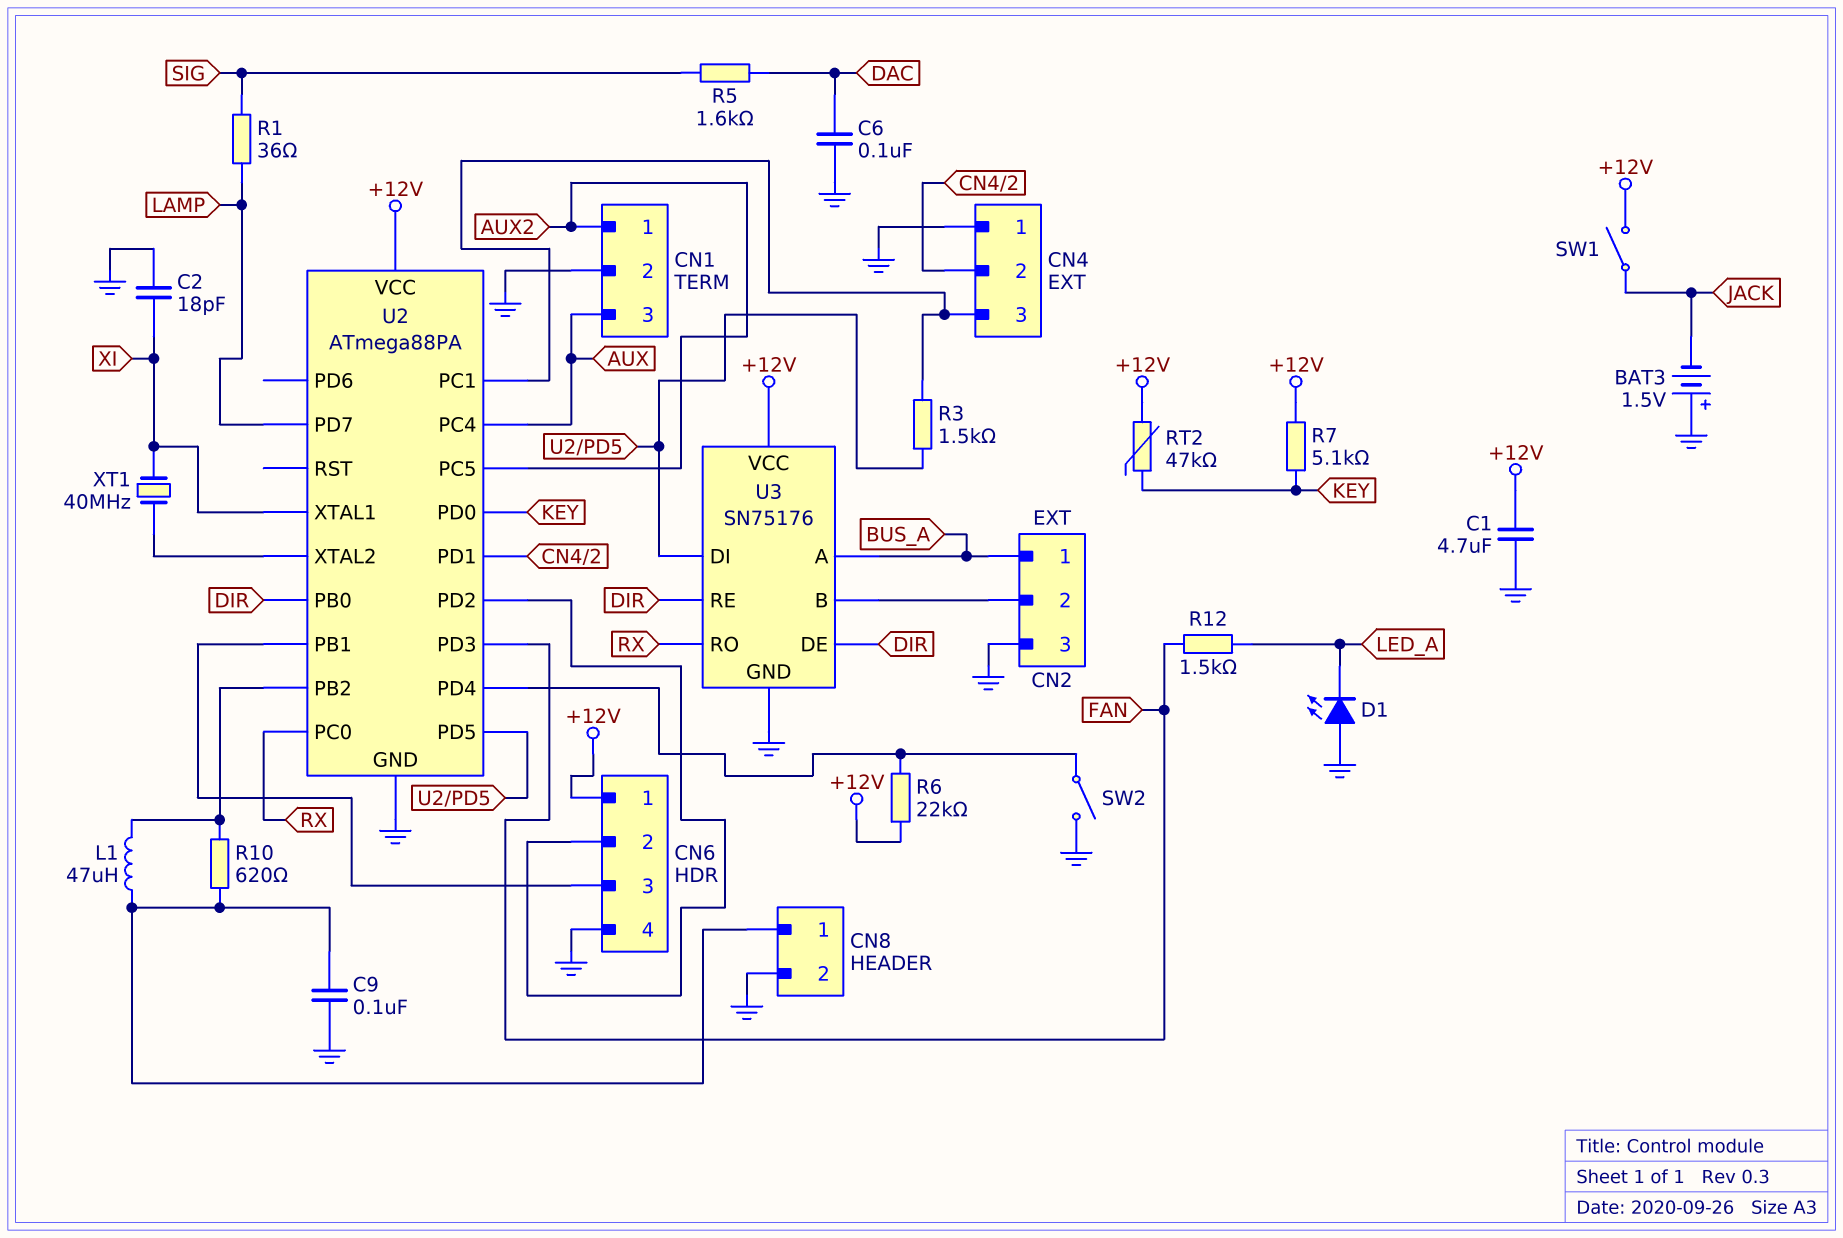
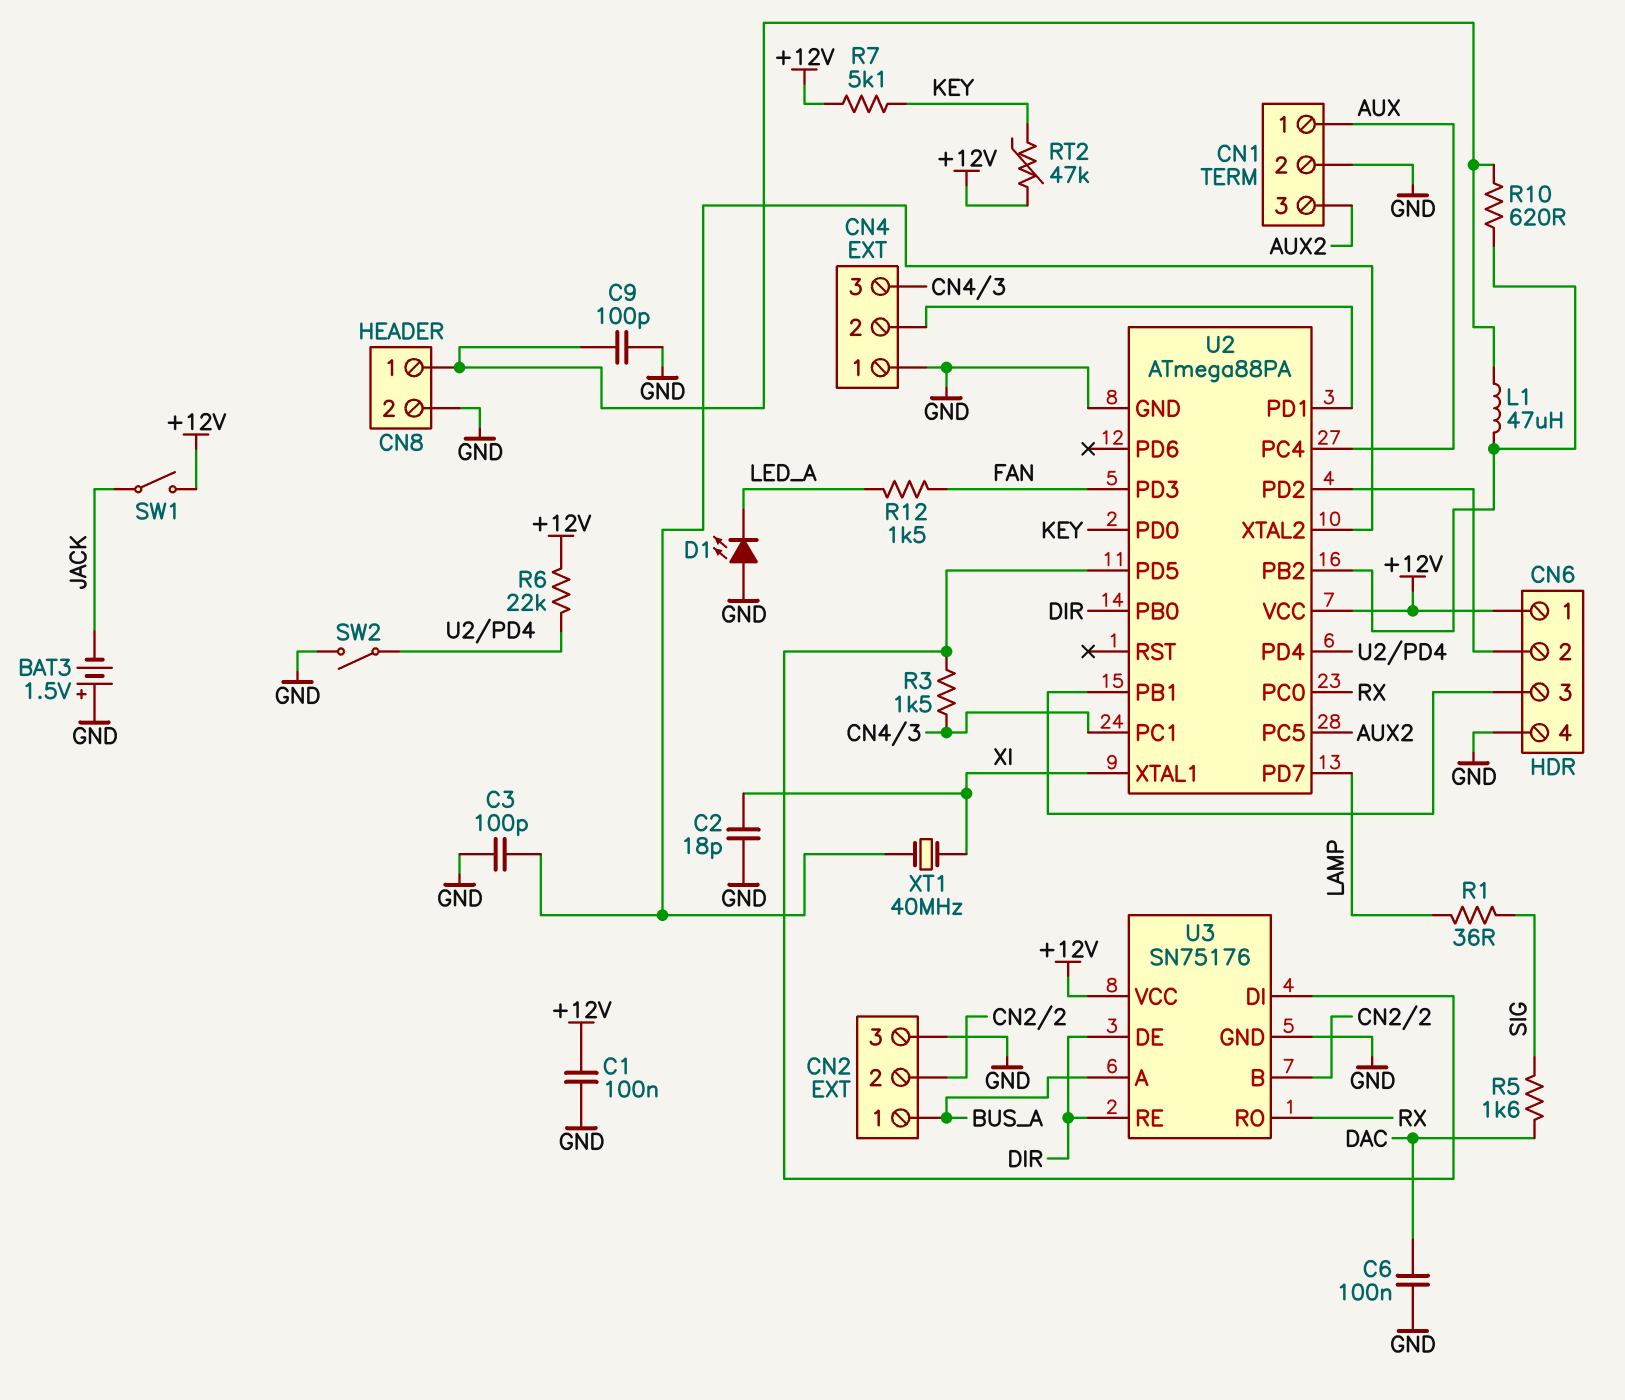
C1: 4.7uF (+12V, GND) -> 100nF (+12V, GND)
C3: none -> 100pF (GND, U2/XTAL2)
C9: 100nF (CN8/1, GND) -> 100pF (CN8/1, GND)
CN1 pin 1: AUX2 -> AUX
CN1 pin 3: AUX -> AUX2

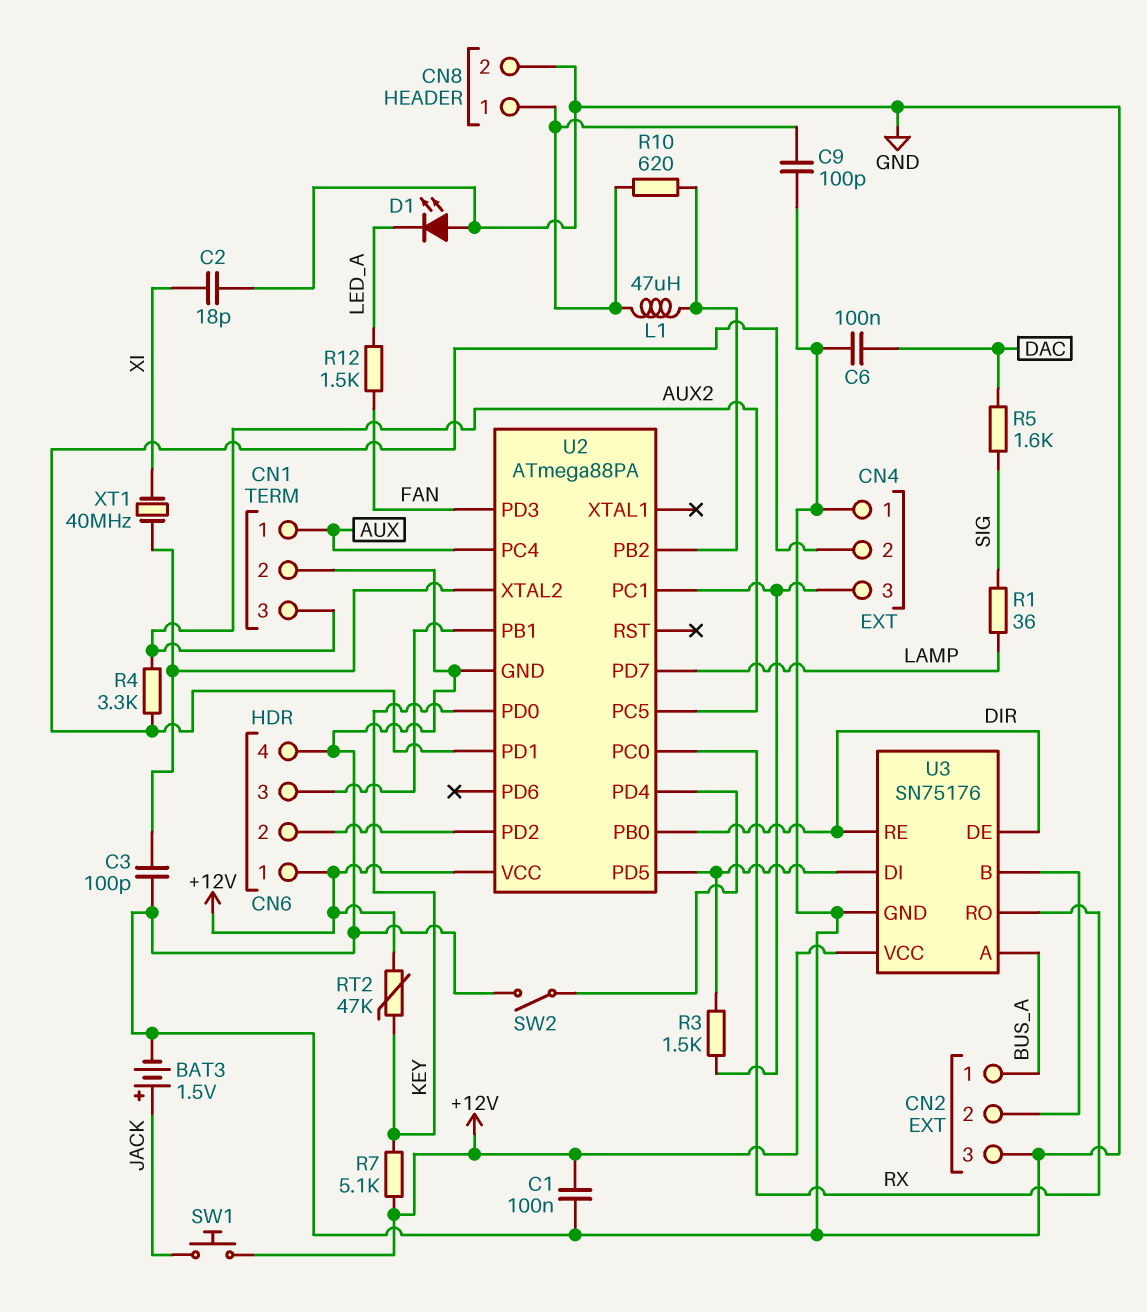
BAT3: 1.5V (plus GND, minus JACK) -> 1.5V (plus JACK, minus GND)
R4: none -> 3.3k (AUX2, CN4/2)
R6: 22k (+12V, U2/PD4) -> none
SW1: switch (+12V, JACK) -> button (+12V, JACK)
U2 pin XTAL1: XI -> none

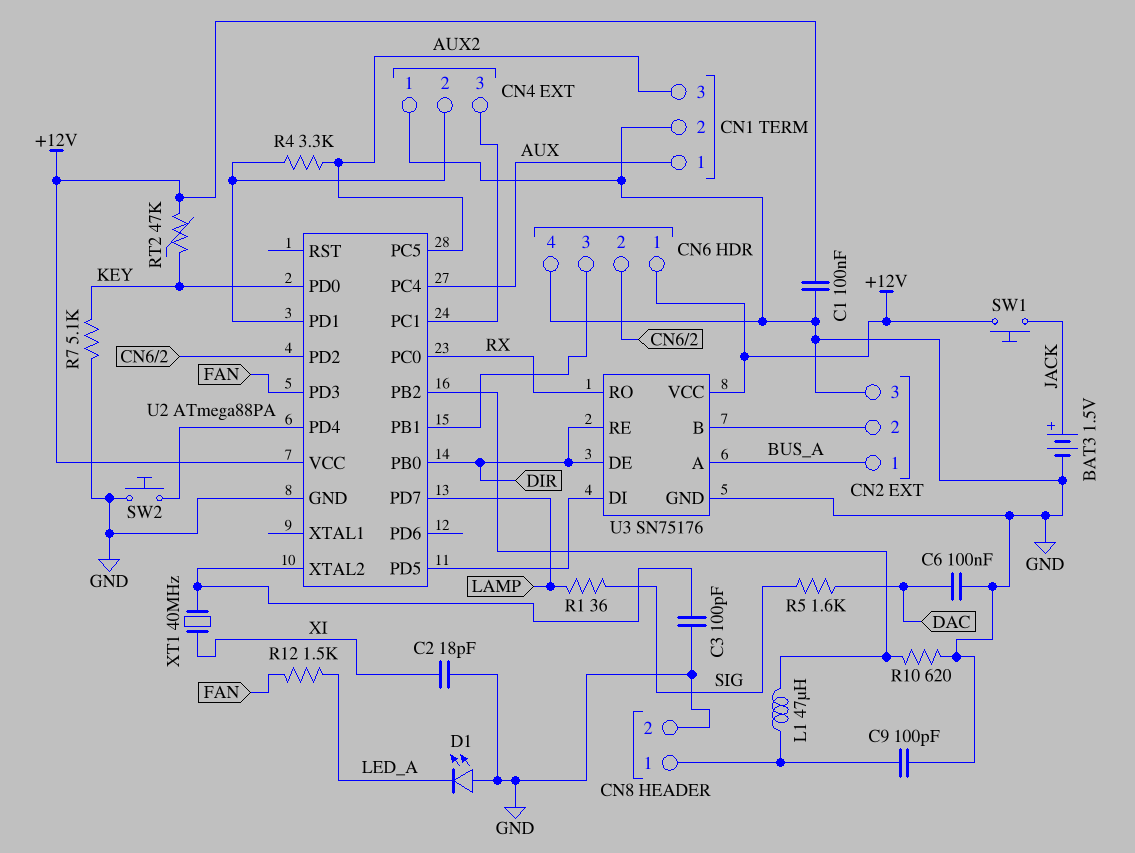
R3: 1.5k (CN4/3, U2/PD5) -> none
R7: 5.1k (+12V, KEY) -> 5.1k (GND, KEY)
R10: 620 (CN8/1, U2/PB2) -> 620 (GND, U2/PB2)
SW2: switch (GND, U2/PD4) -> button (GND, U2/PD4)

